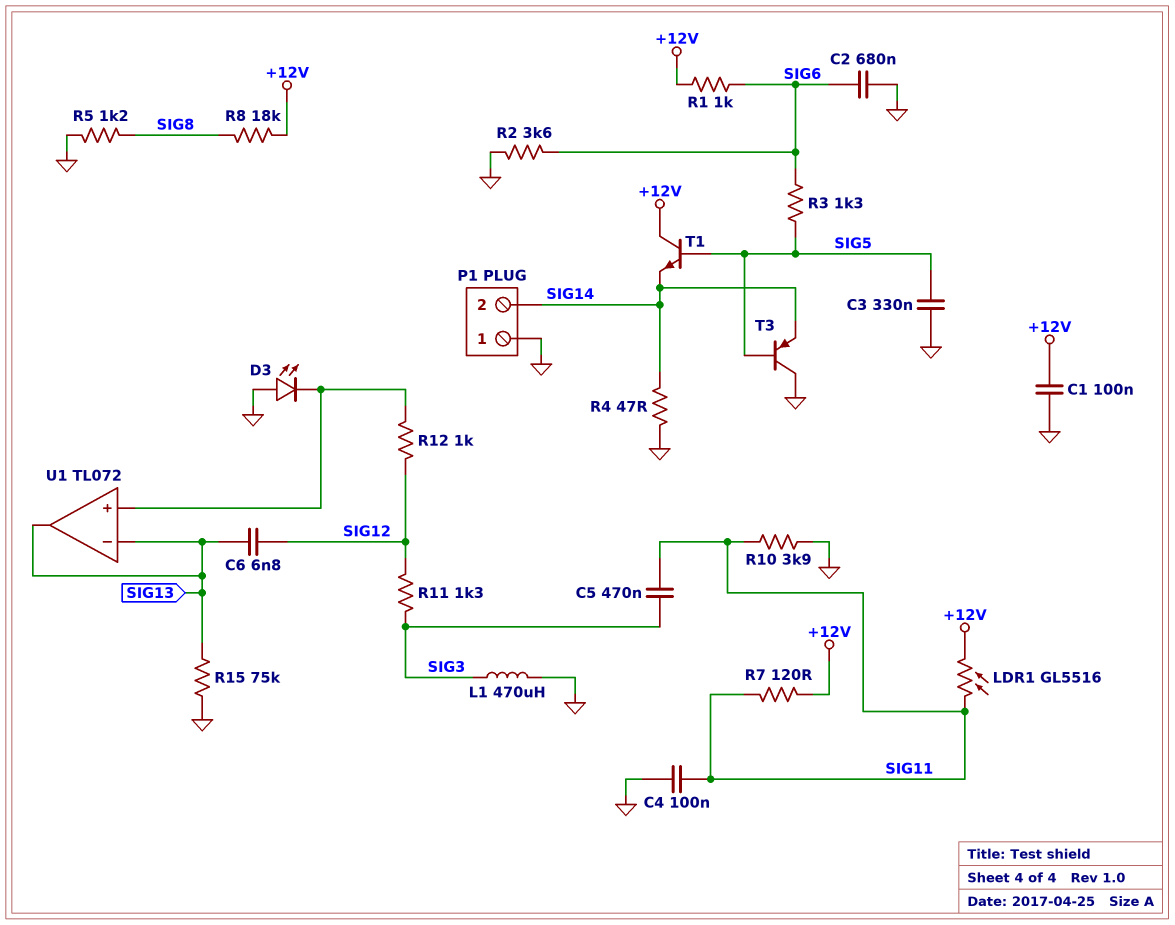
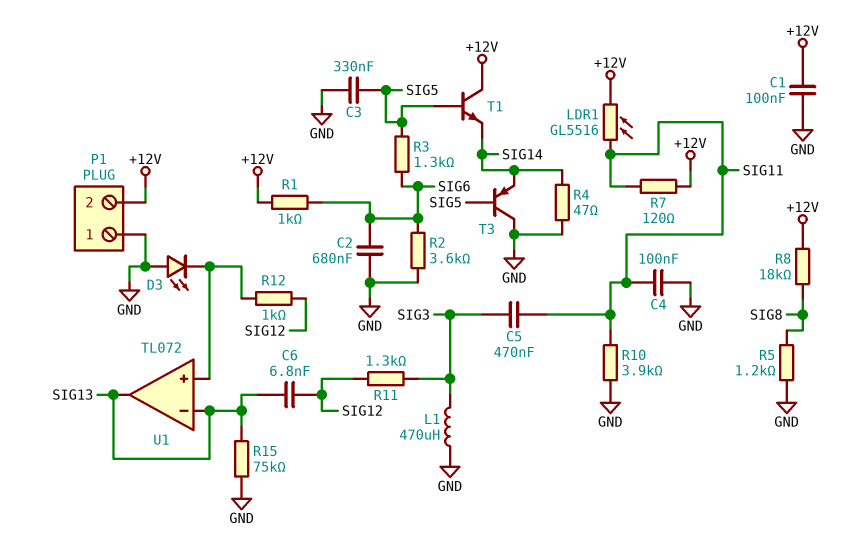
P1 pin 2: SIG14 -> +12V

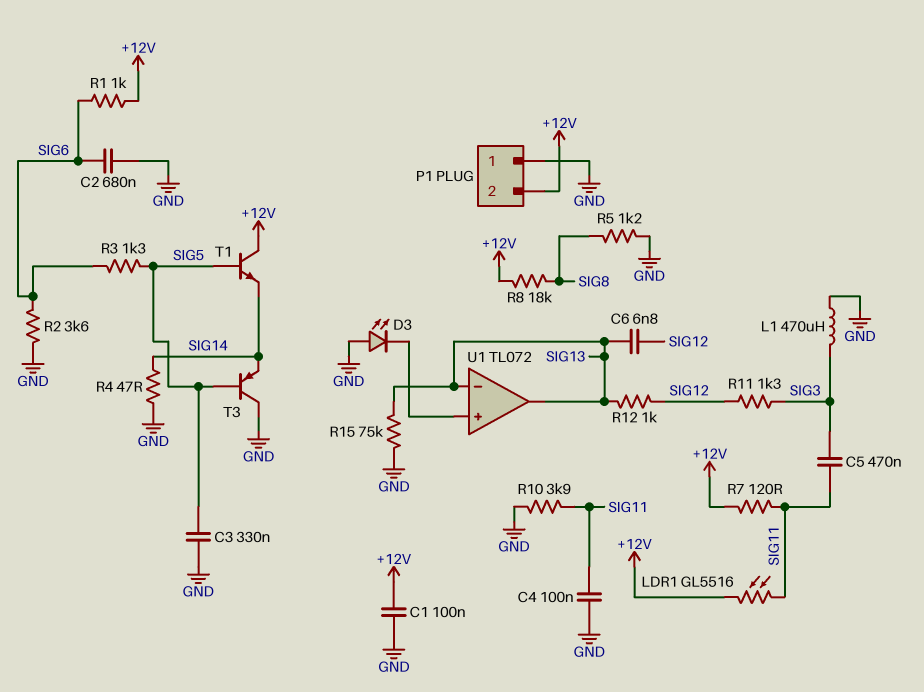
R12: 1k (SIG12, U1/in+) -> 1k (SIG12, SIG13)

